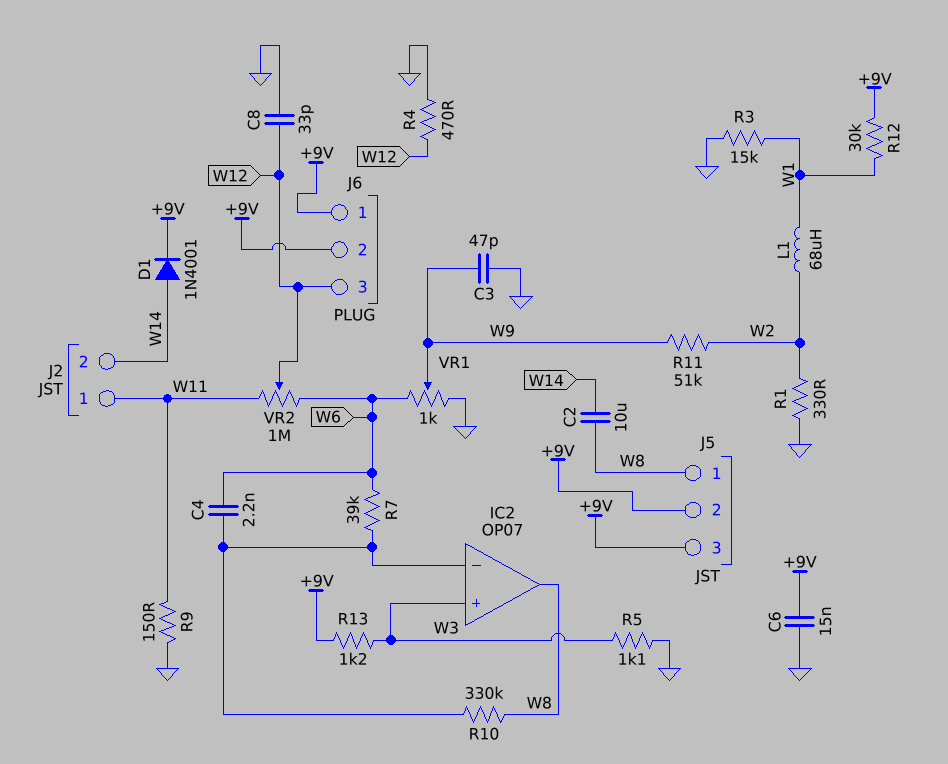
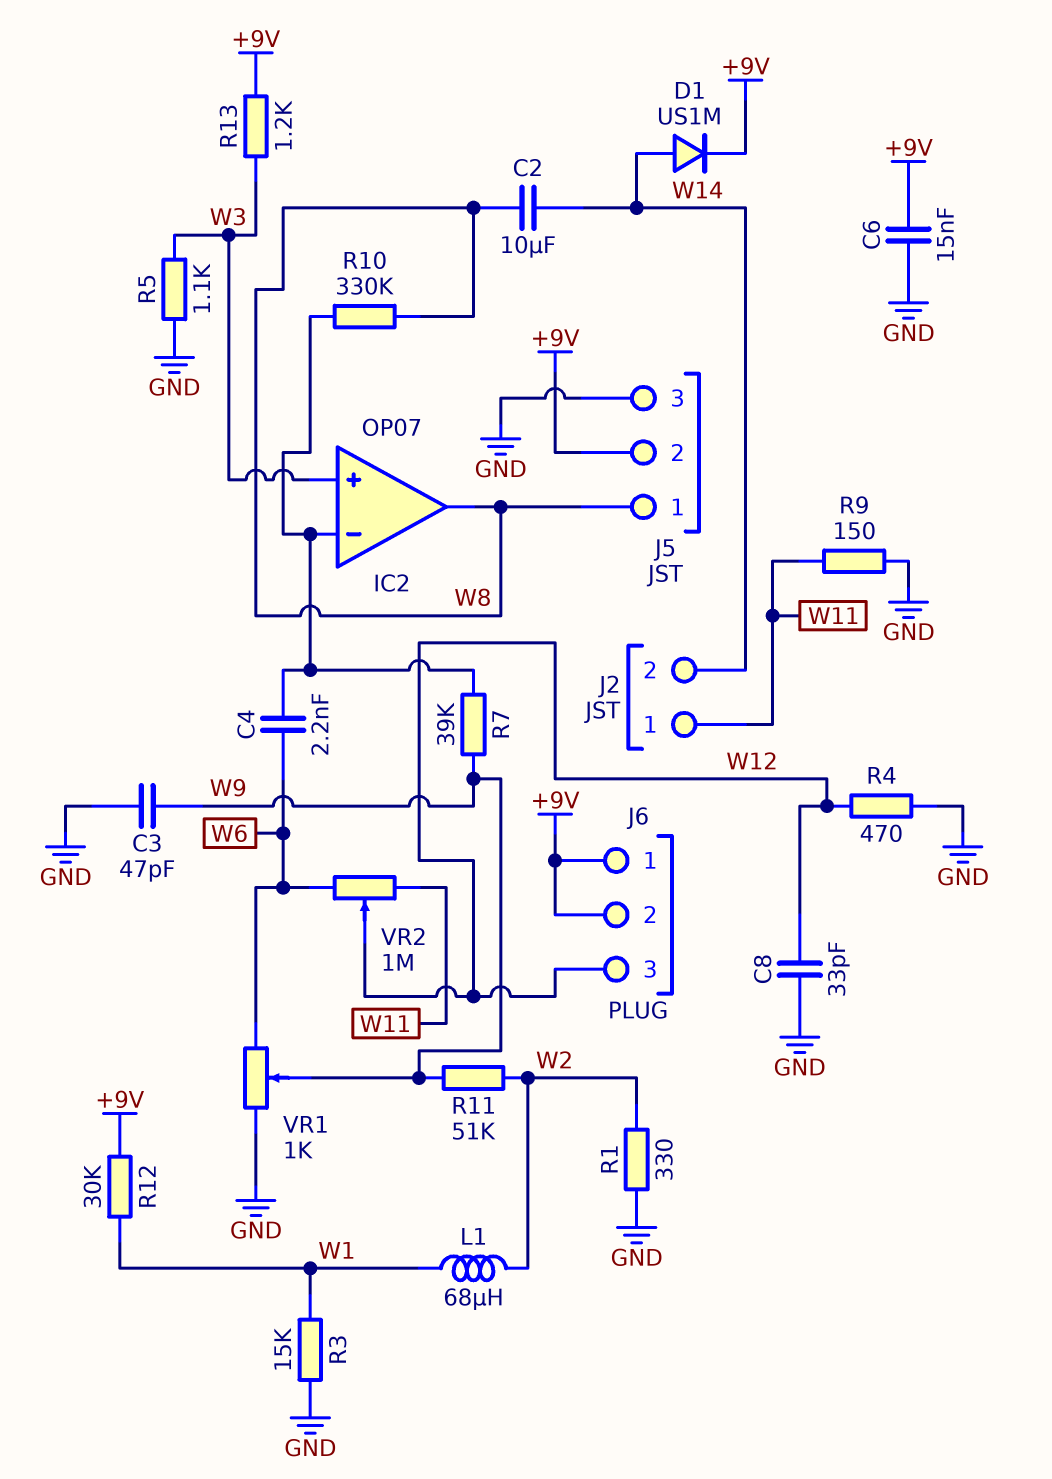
D1: diode 1N4001 (A W14, K +9V) -> diode US1M (A W14, K +9V)
J5 pin 3: +9V -> GND
R7: 39k (IC2/in-, W6) -> 39k (IC2/in-, W9)

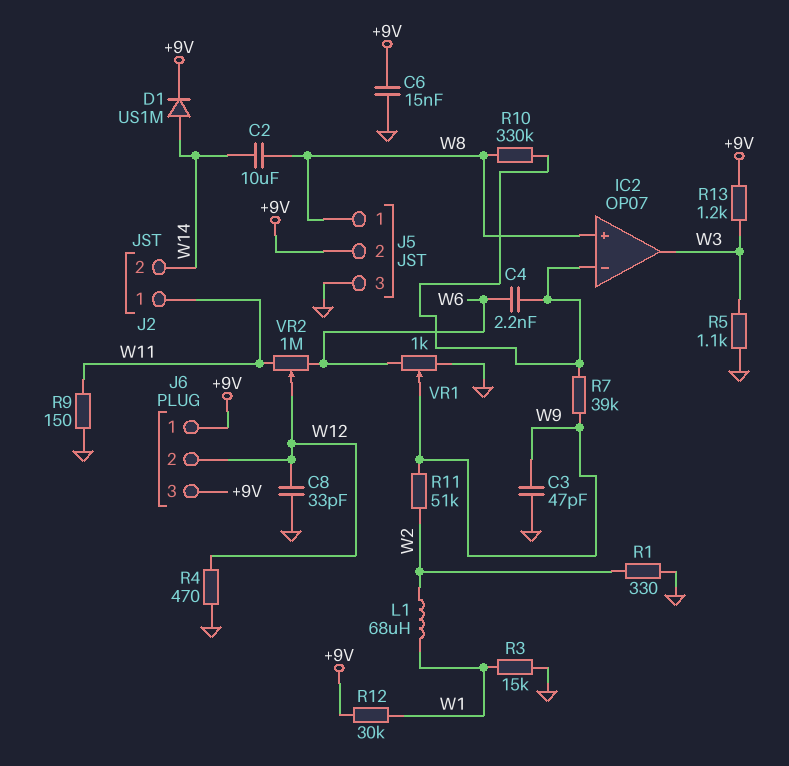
IC2 pin in+: W3 -> W8
IC2 pin out: W8 -> W3
J6 pin 2: +9V -> W12
J6 pin 3: W12 -> +9V

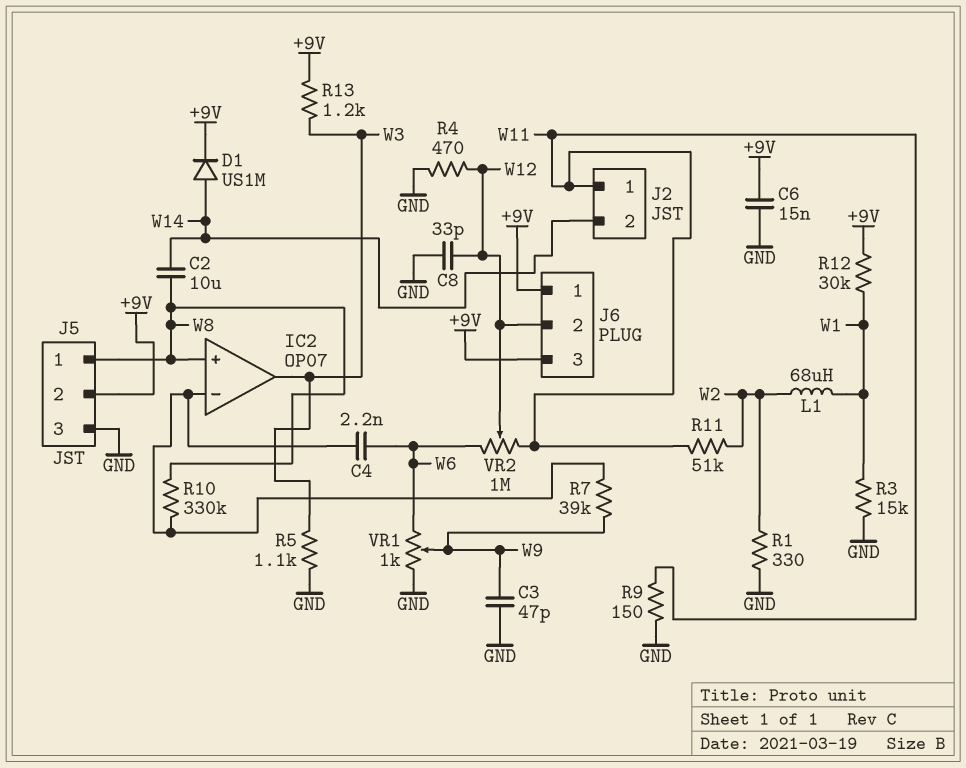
R11: 51k (W2, W9) -> 51k (W2, W11)

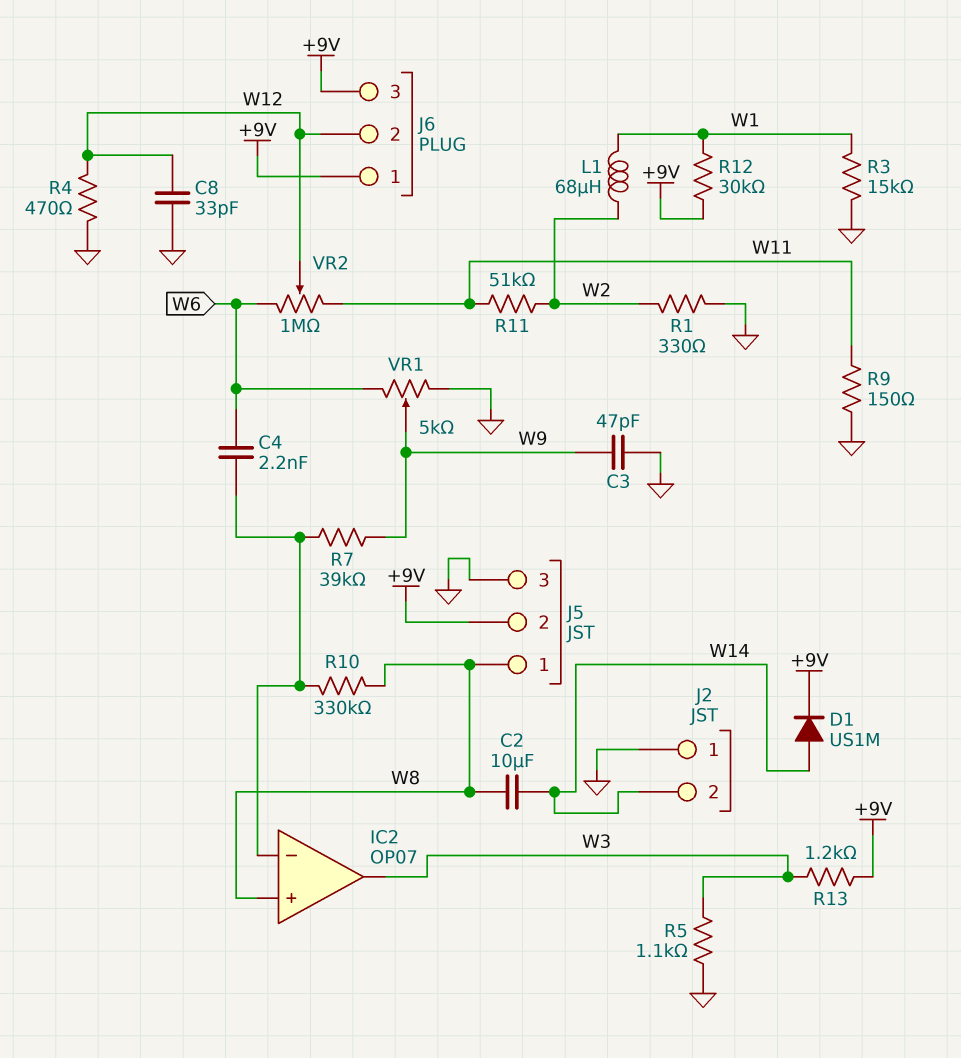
C6: 15nF (+9V, GND) -> none
J2 pin 1: W11 -> GND
VR1: 1k (GND, W6, wiper W9) -> 5k (GND, W6, wiper W9)

